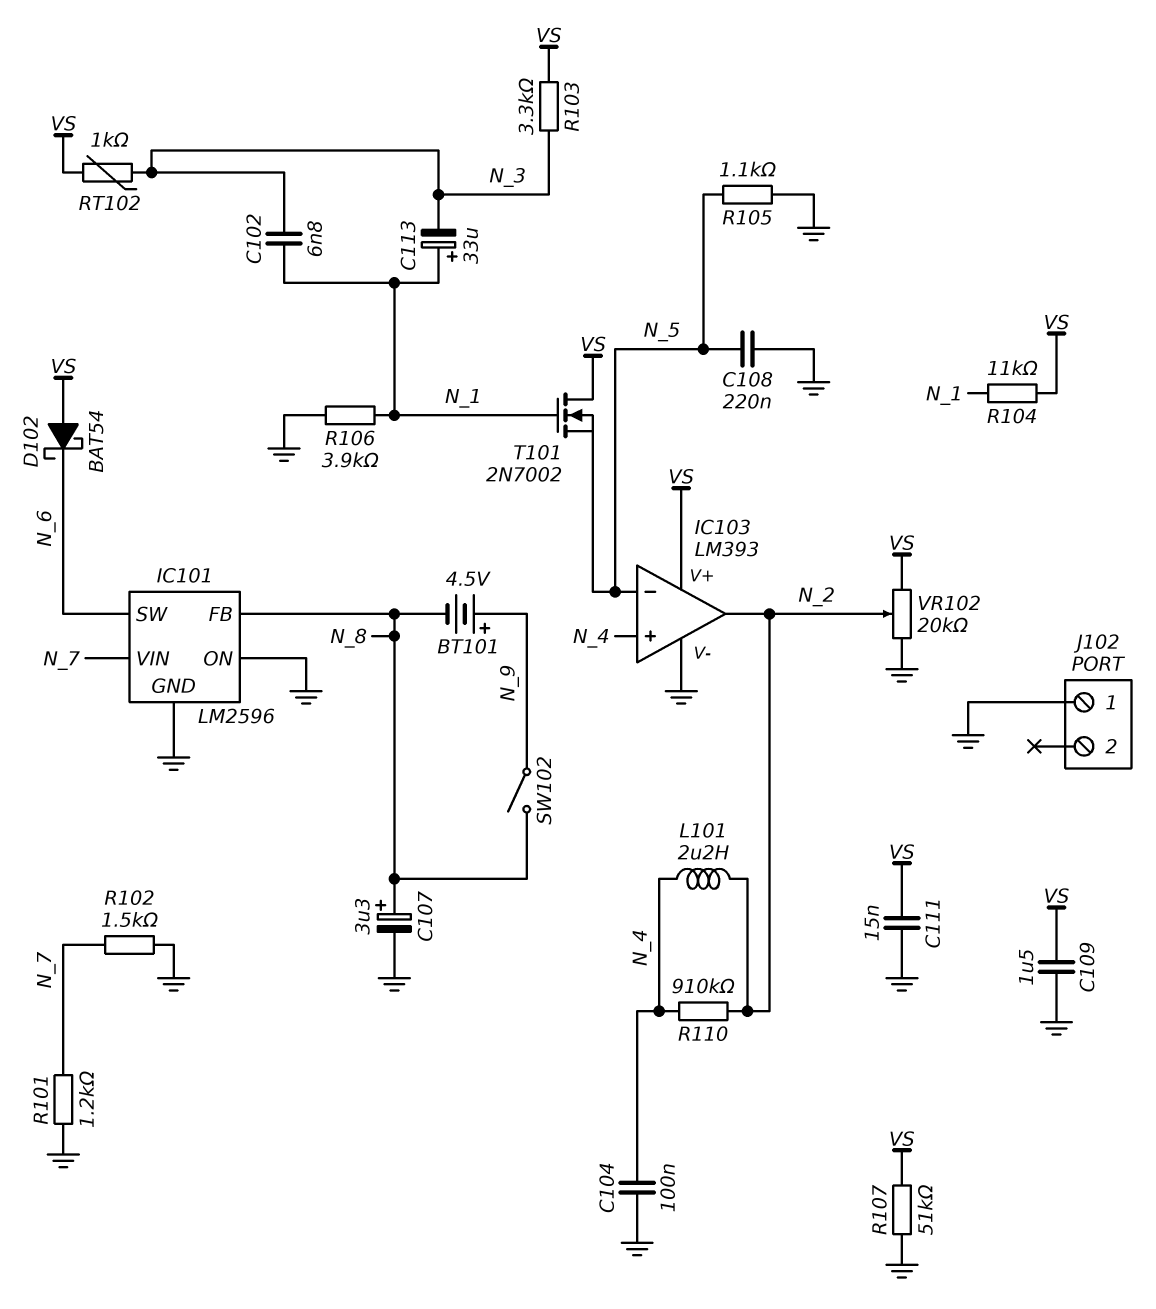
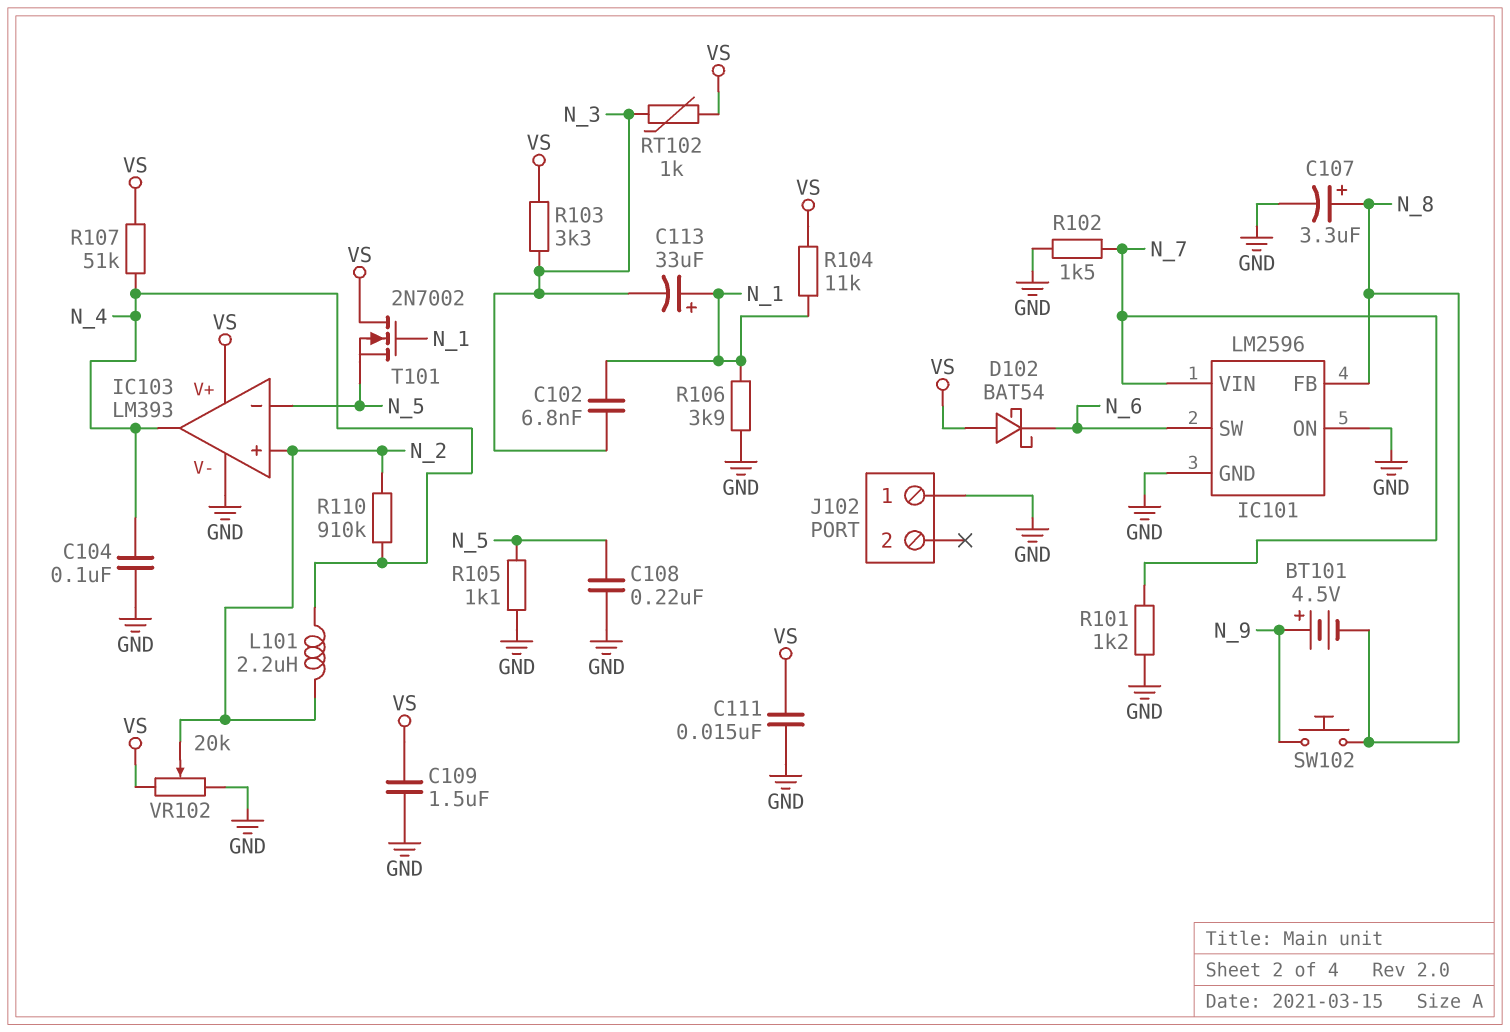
IC103 pin in+: N_4 -> N_2
IC103 pin out: N_2 -> N_4
R107: 51k (GND, VS) -> 51k (N_4, VS)
SW102: switch (N_8, N_9) -> button (N_8, N_9)

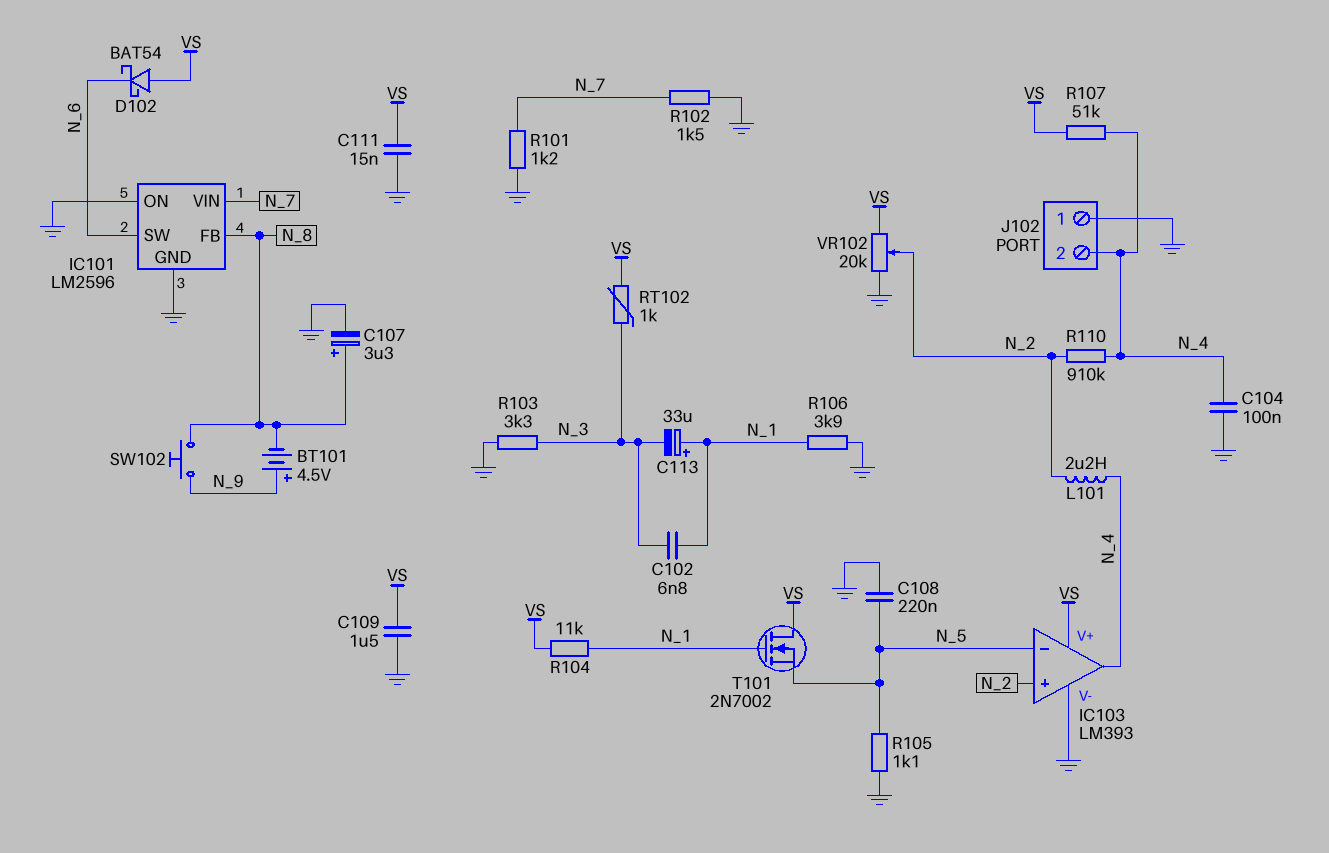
J102 pin 2: none -> N_4
R103: 3.3k (N_3, VS) -> 3.3k (GND, N_3)

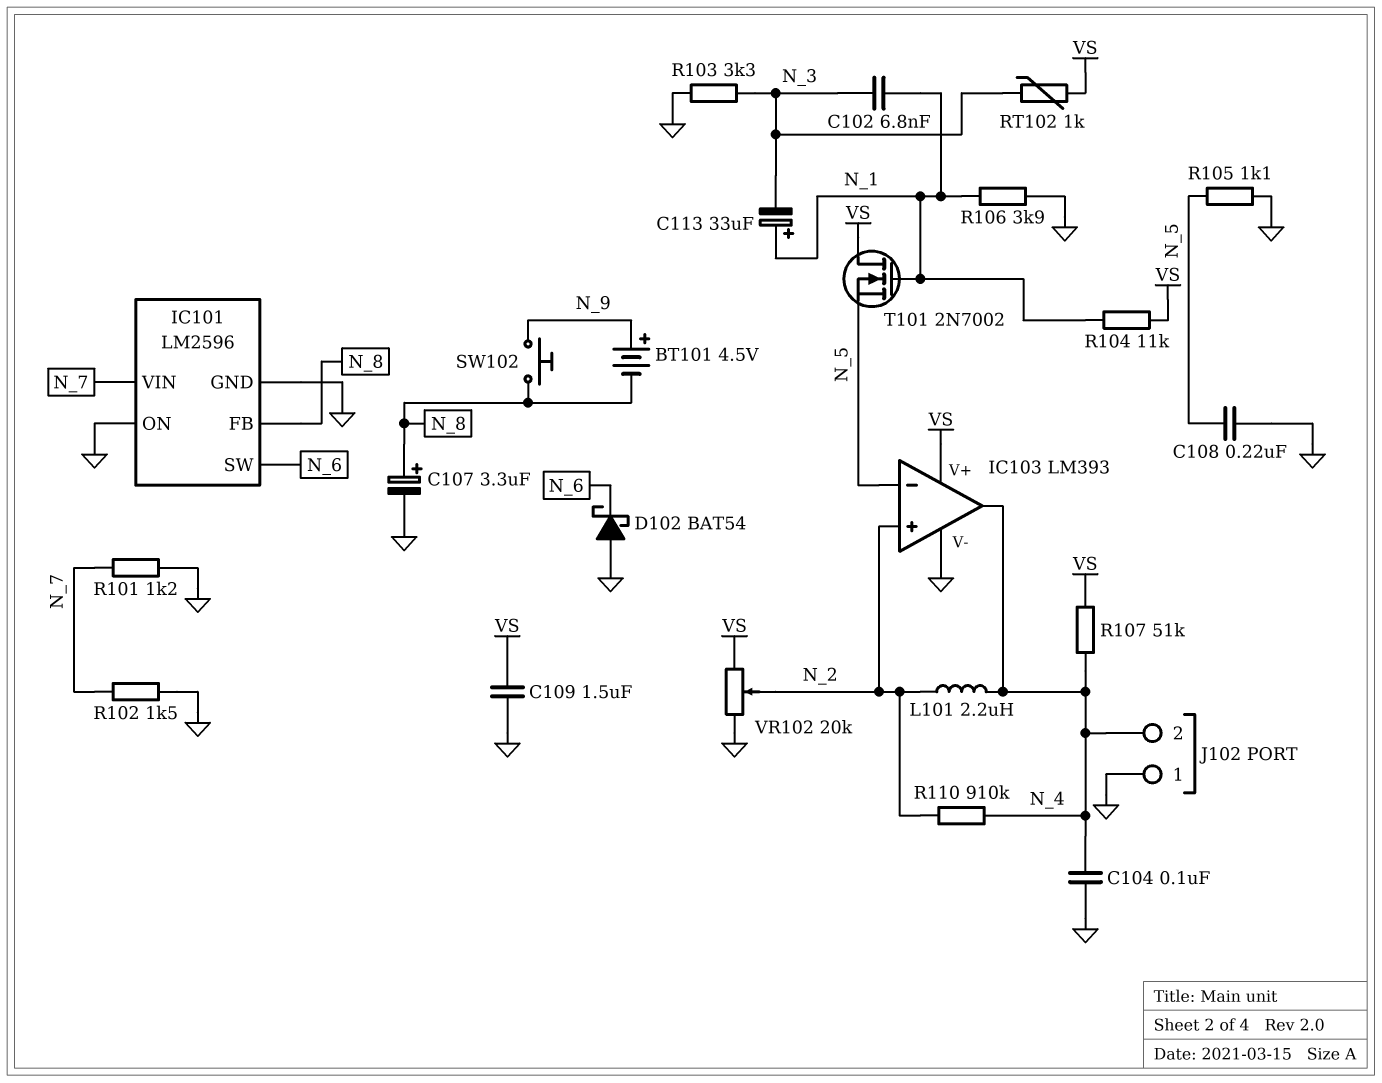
C111: 15nF (GND, VS) -> none
D102: schottky BAT54 (A VS, K N_6) -> schottky BAT54 (A GND, K N_6)

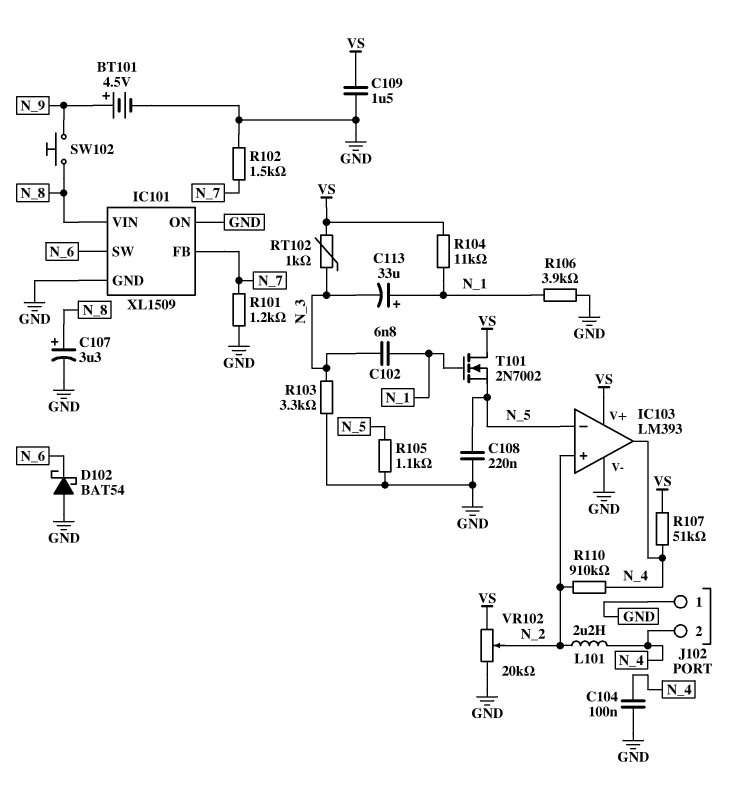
BT101: 4.5V (plus N_9, minus N_8) -> 4.5V (plus N_9, minus GND)
IC101: LM2596 -> XL1509
IC101 pin FB: N_8 -> N_7
IC101 pin VIN: N_7 -> N_8

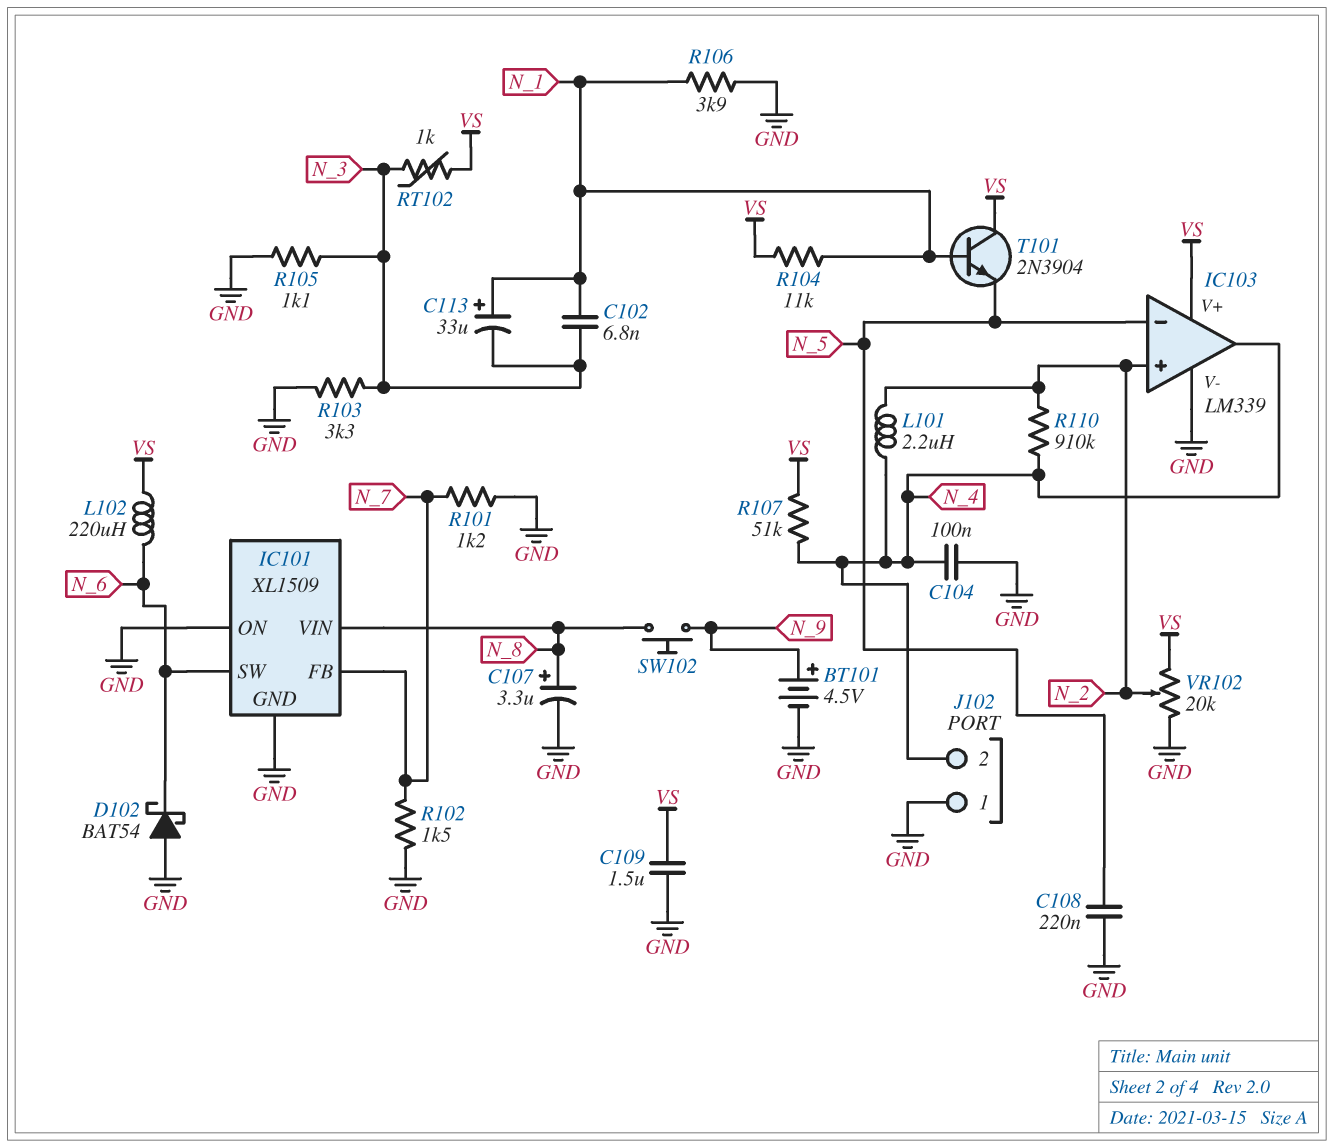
IC103: LM393 -> LM339
L102: none -> 220uH (N_6, VS)
R105: 1.1k (GND, N_5) -> 1.1k (GND, N_3)
T101: NMOS 2N7002 (G N_1, D VS, S N_5) -> NPN 2N3904 (B N_1, C VS, E N_5)

